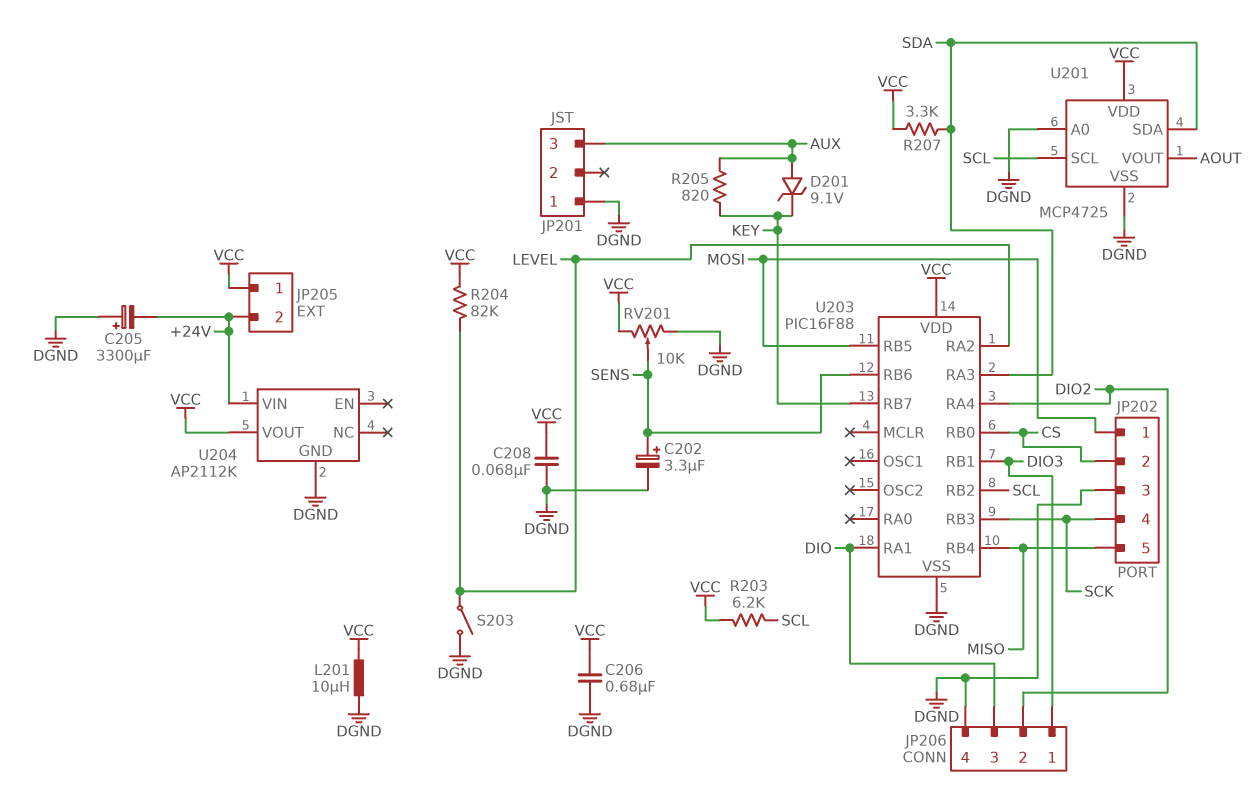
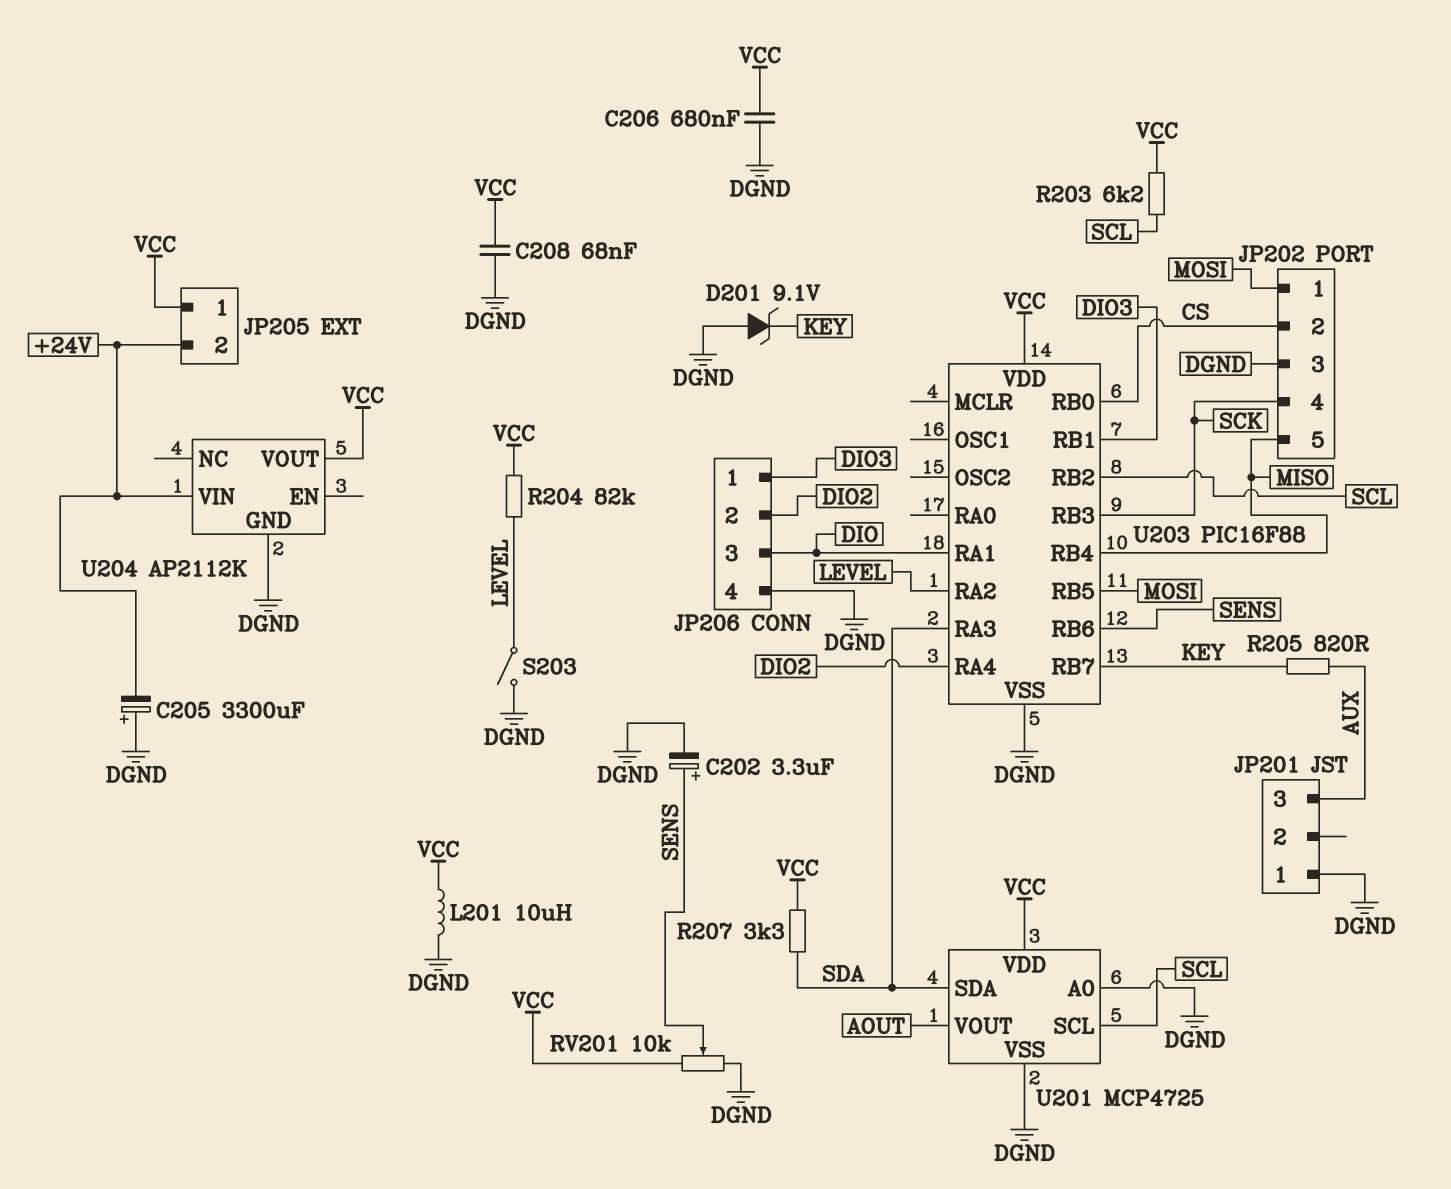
D201: zener 9.1V (A AUX, K KEY) -> zener 9.1V (A DGND, K KEY)

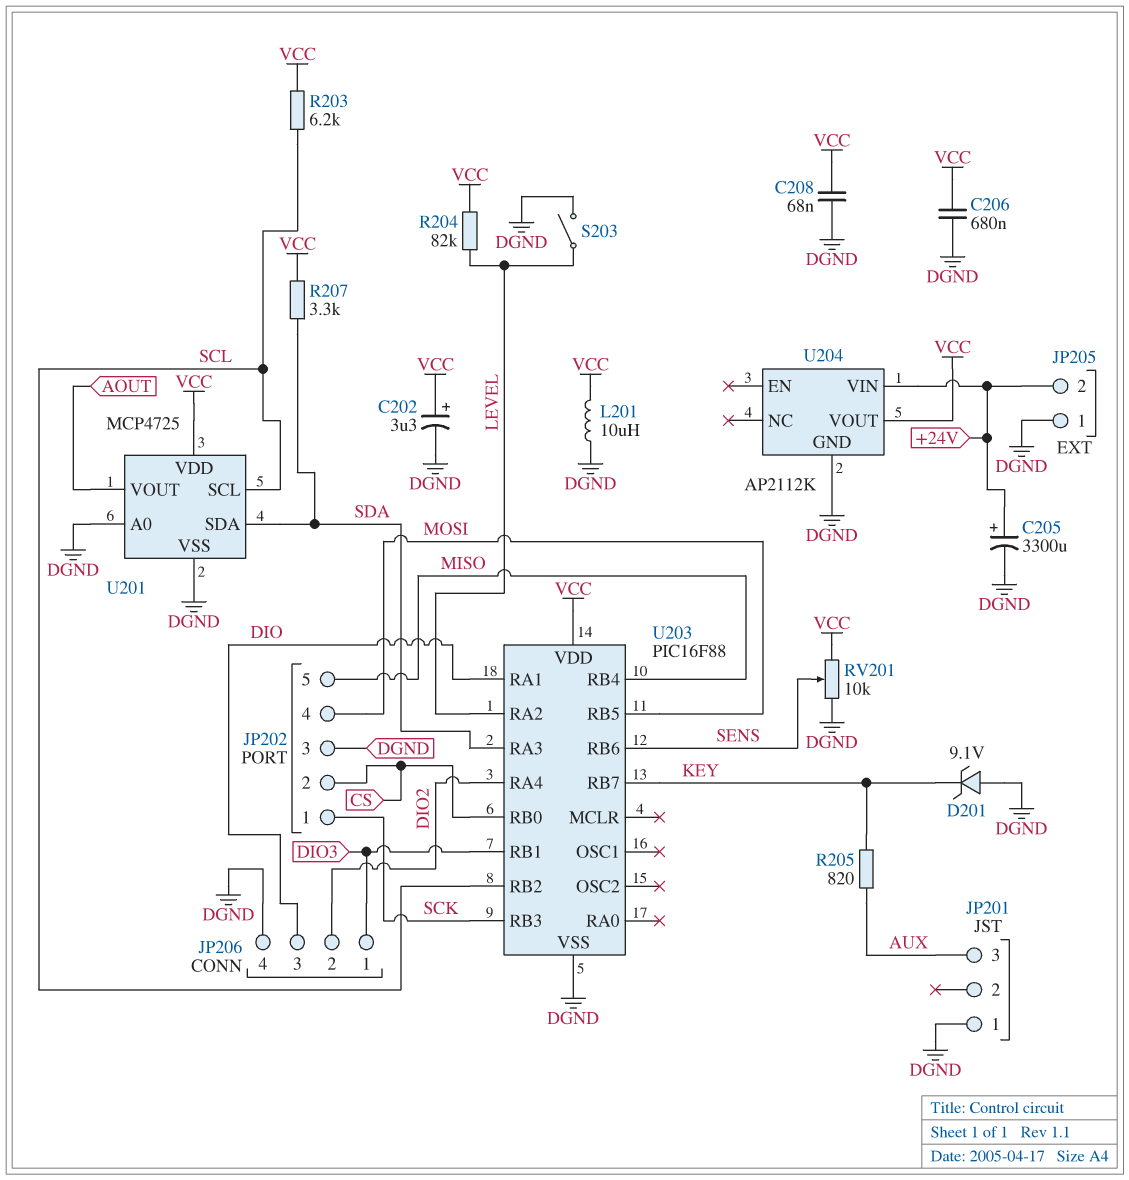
C202: 3.3uF (plus SENS, minus DGND) -> 3.3uF (plus VCC, minus DGND)
C205: 3300uF (plus DGND, minus +24V) -> 3300uF (plus +24V, minus DGND)
JP202 pin 1: MOSI -> SCK
JP202 pin 4: SCK -> MOSI
JP205 pin 1: VCC -> DGND

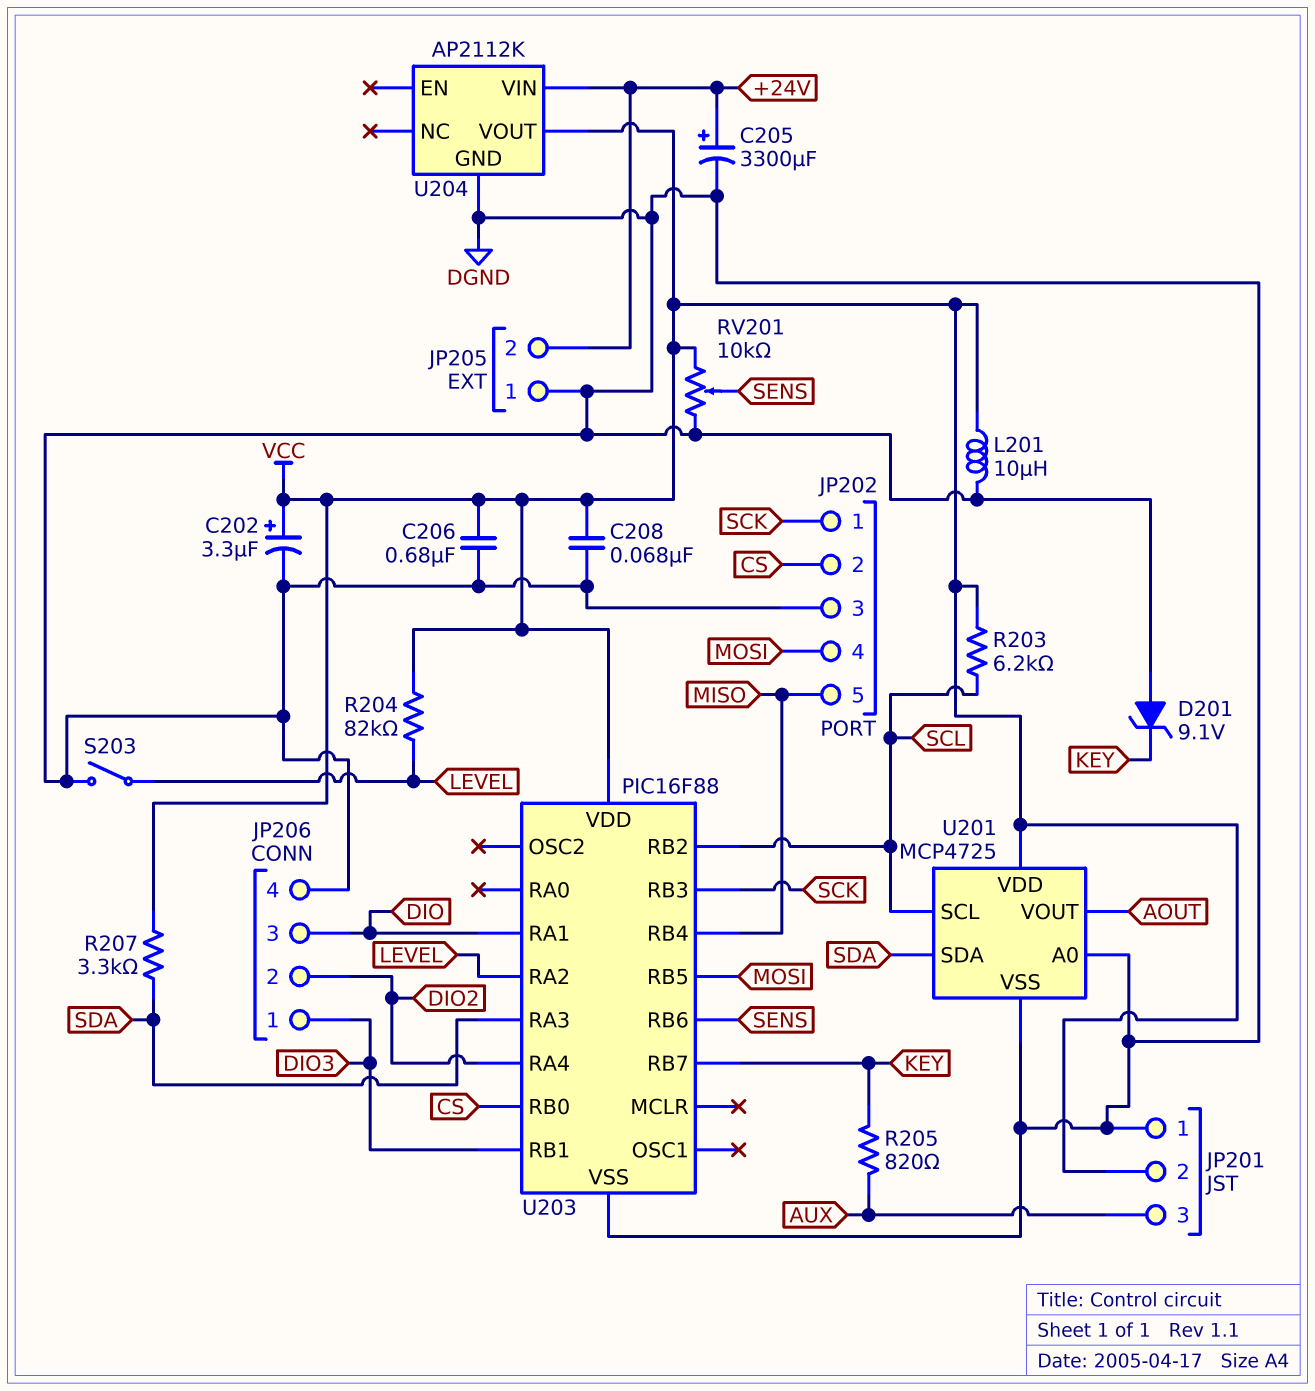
JP201 pin 2: none -> VCC

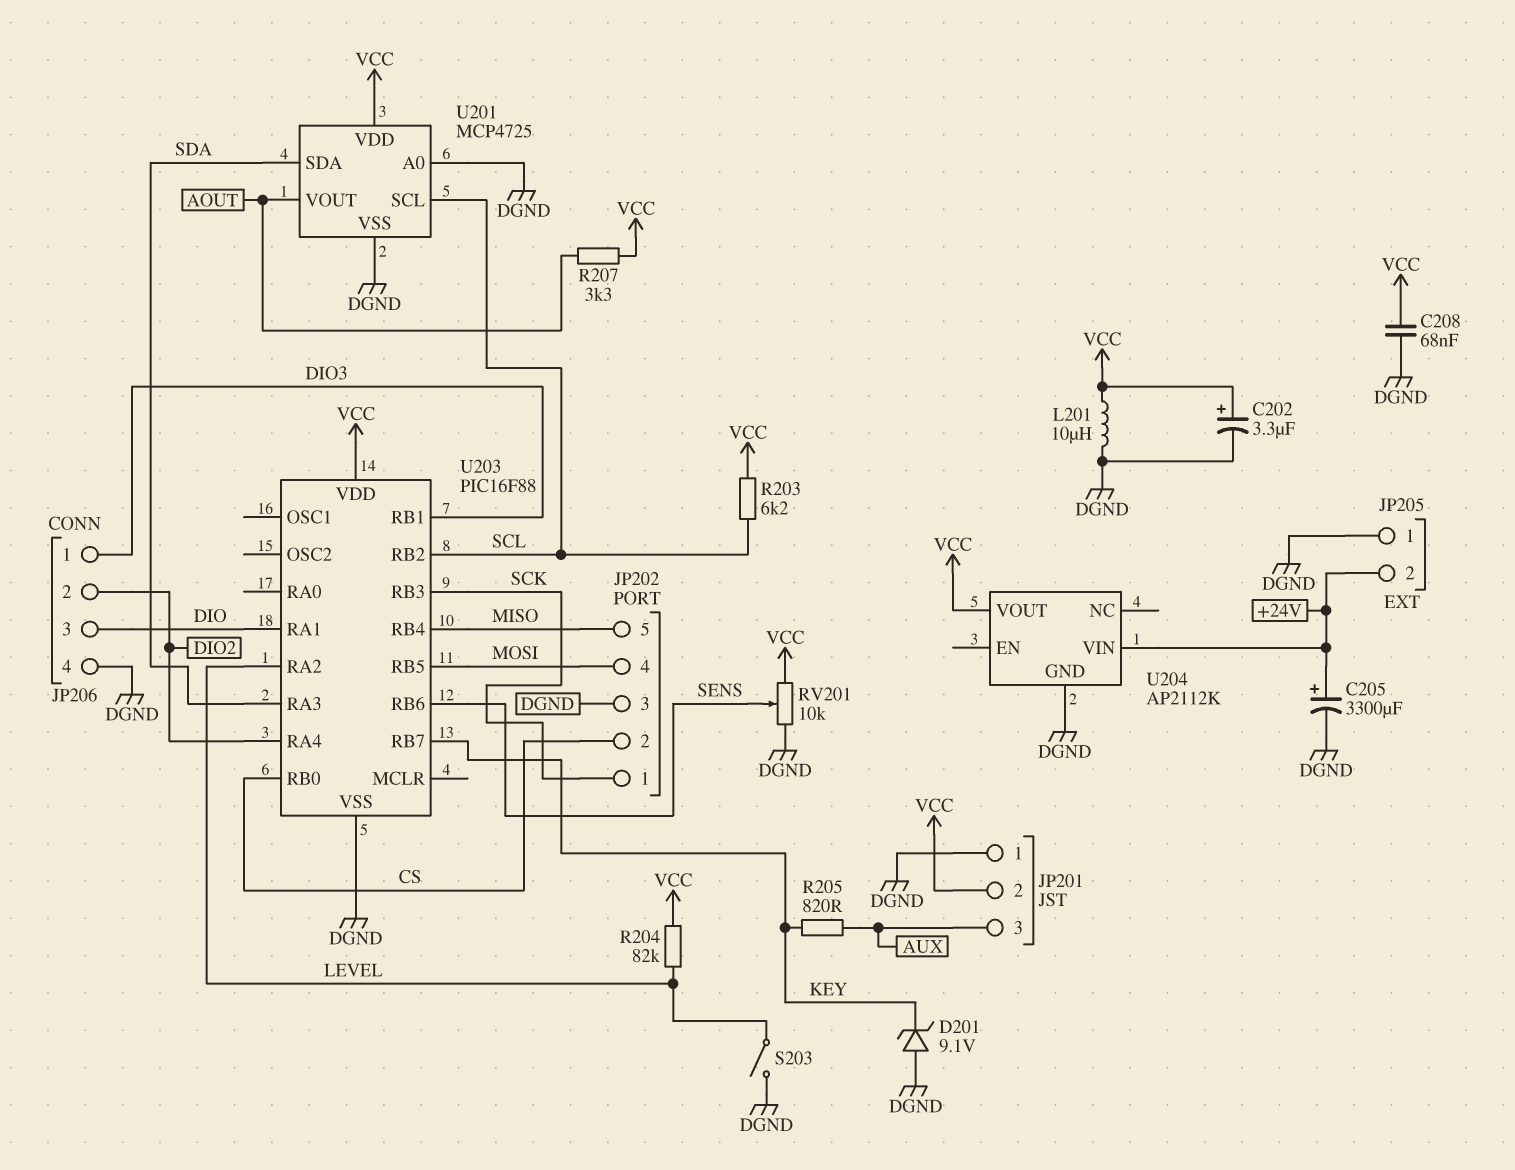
C206: 680nF (DGND, VCC) -> none
R207: 3.3k (SDA, VCC) -> 3.3k (AOUT, VCC)

